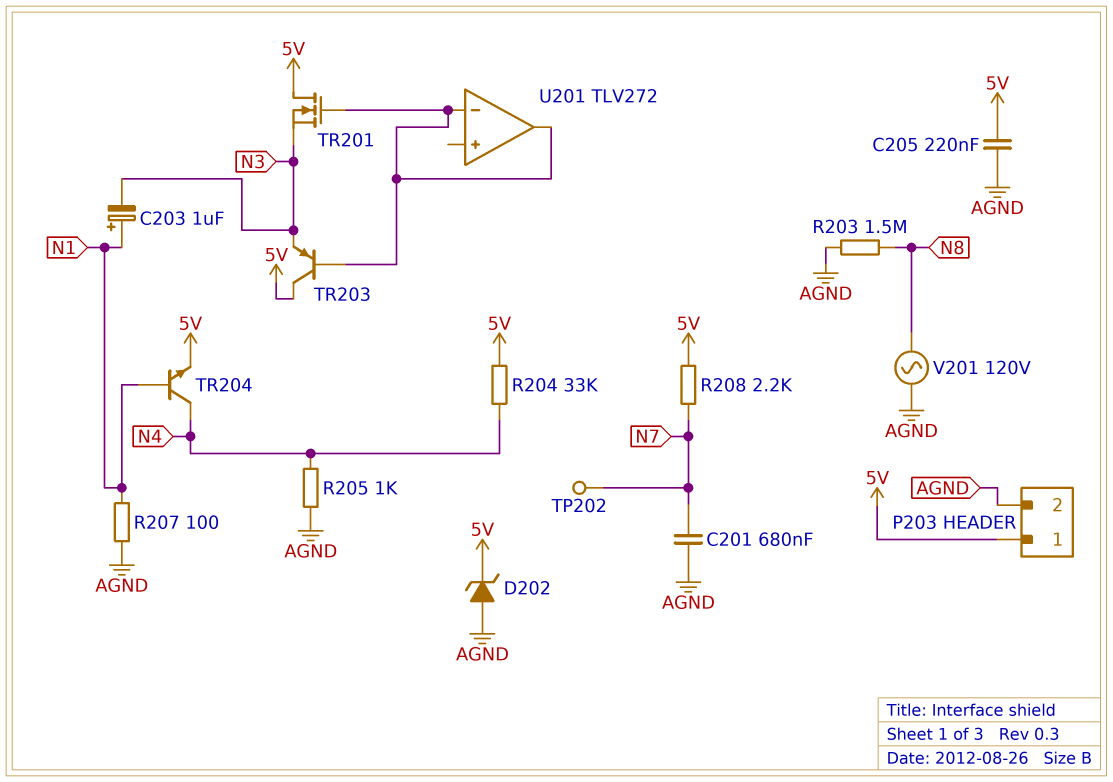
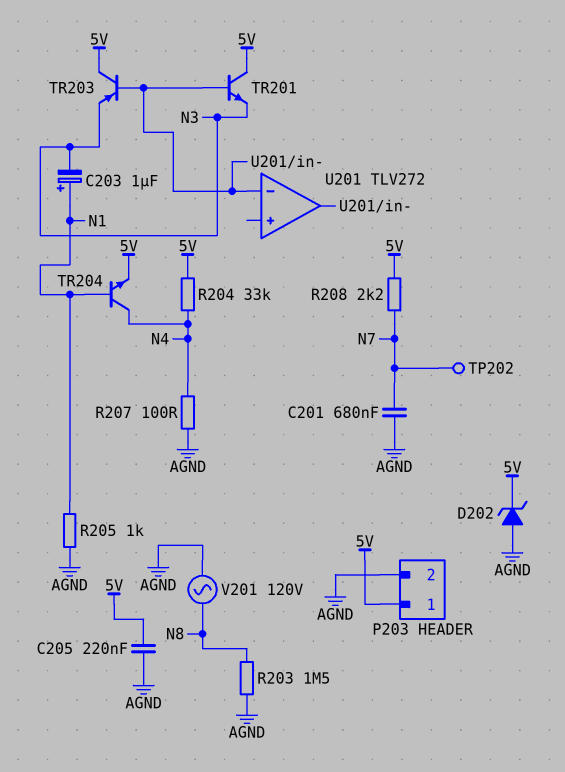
R205: 1k (AGND, N4) -> 1k (AGND, N1)
R207: 100 (AGND, N1) -> 100 (AGND, N4)
TR201: NMOS (G U201/in-, D 5V, S N3) -> NPN (B U201/in-, C 5V, E N3)

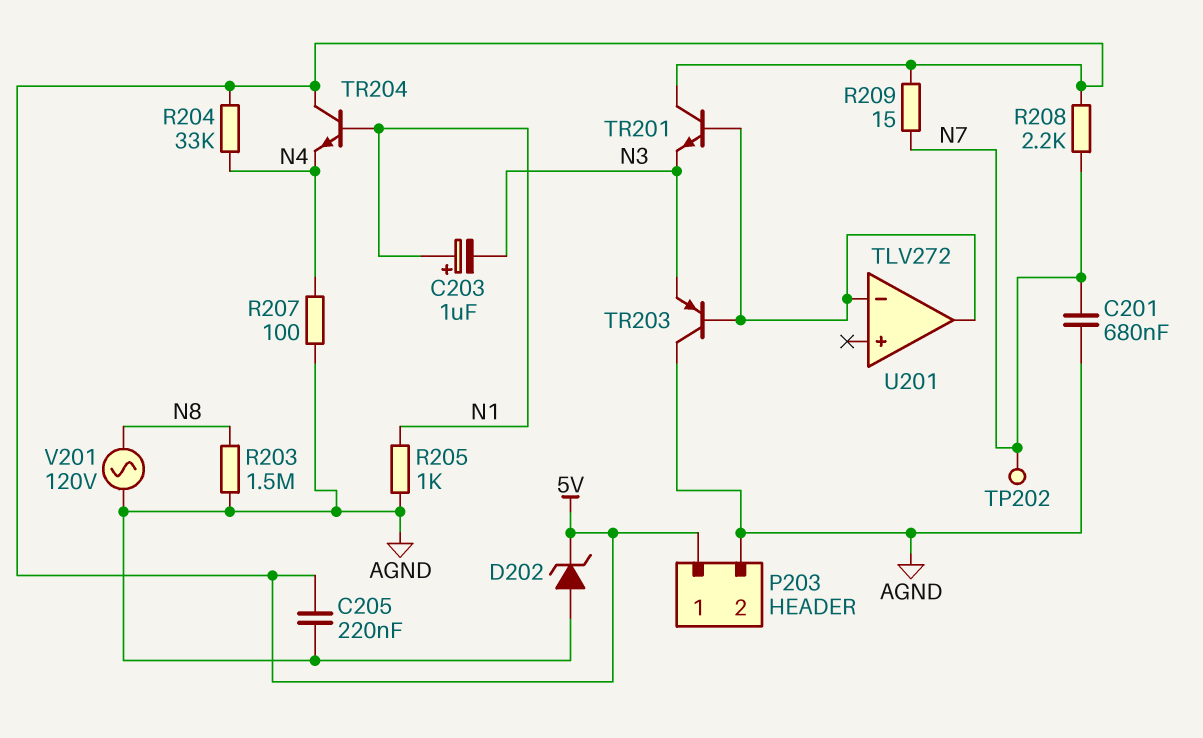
R209: none -> 15 (5V, N7)
TR203: PNP (B U201/in-, C 5V, E N3) -> PNP (B U201/in-, C AGND, E N3)
TR204: NPN (B N1, C N4, E 5V) -> NPN (B N1, C 5V, E N4)

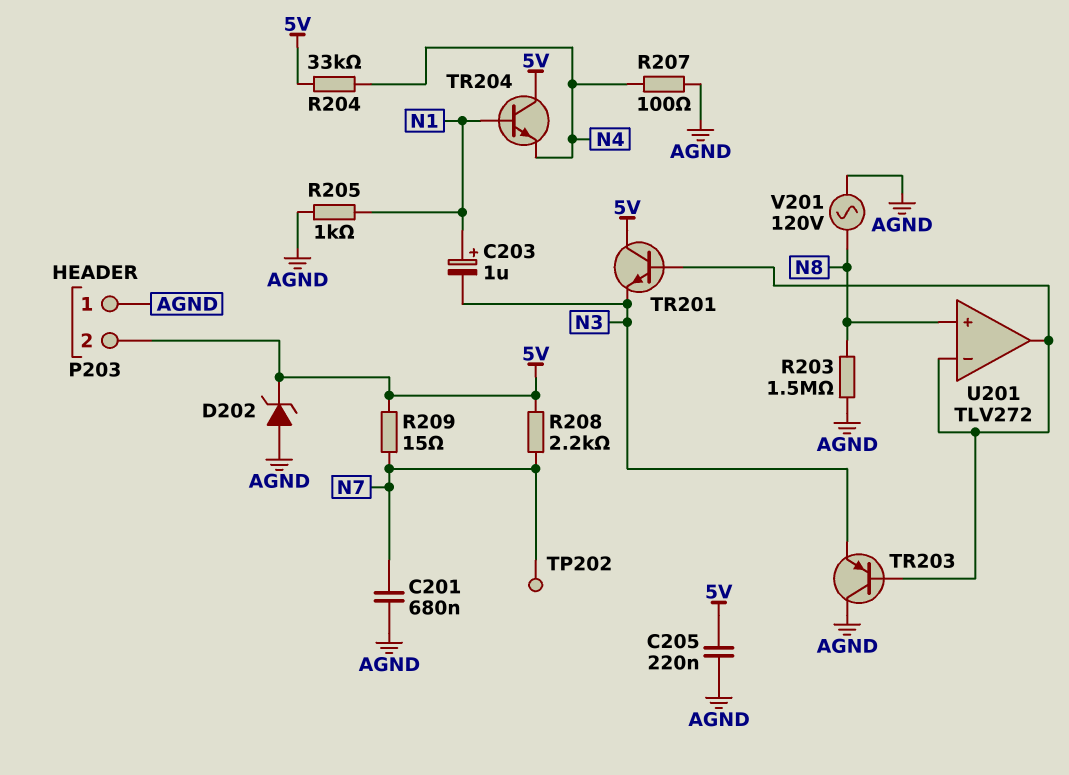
P203 pin 1: 5V -> AGND
P203 pin 2: AGND -> 5V
U201 pin in+: none -> N8

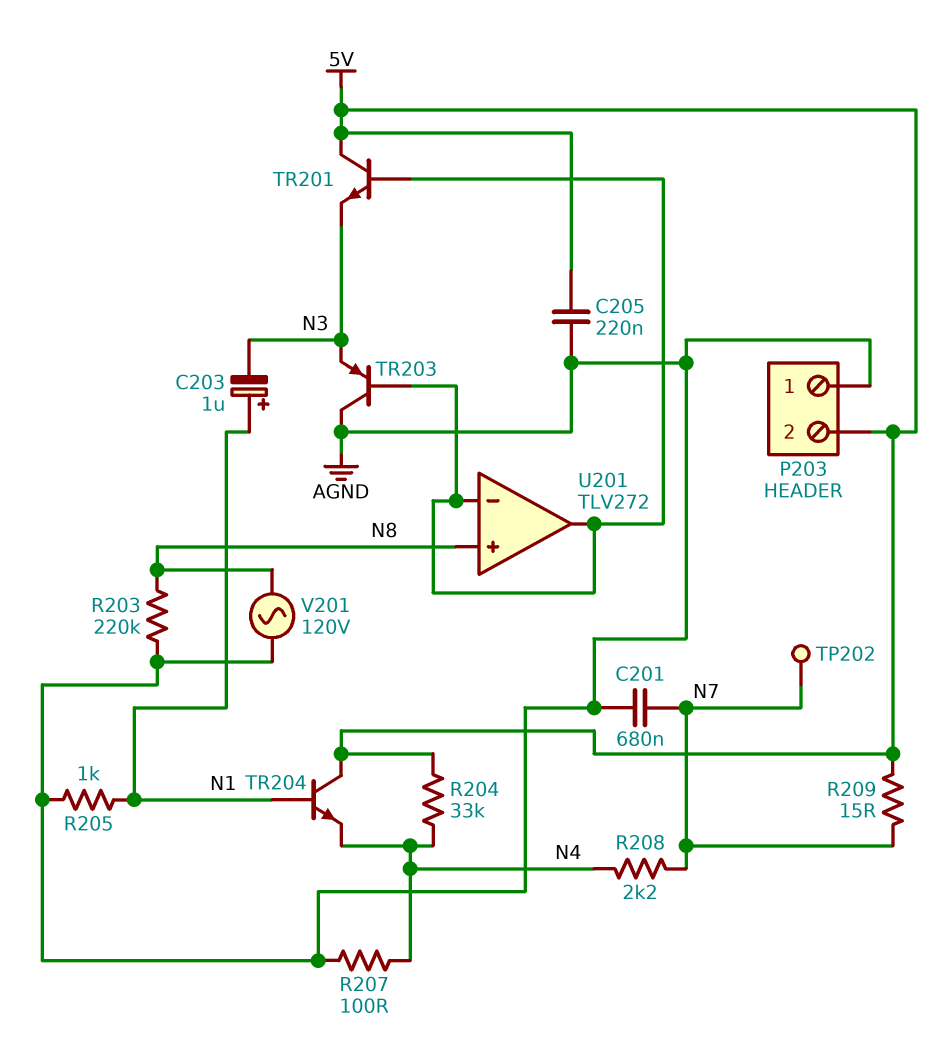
D202: zener (A AGND, K 5V) -> none
R203: 1.5M (AGND, N8) -> 220k (AGND, N8)
R208: 2.2k (5V, N7) -> 2.2k (N4, N7)

